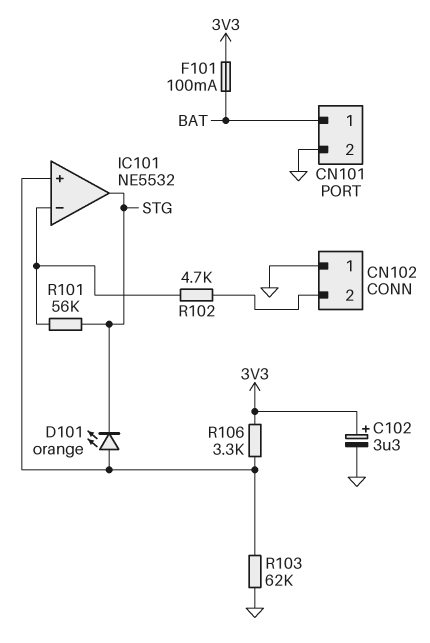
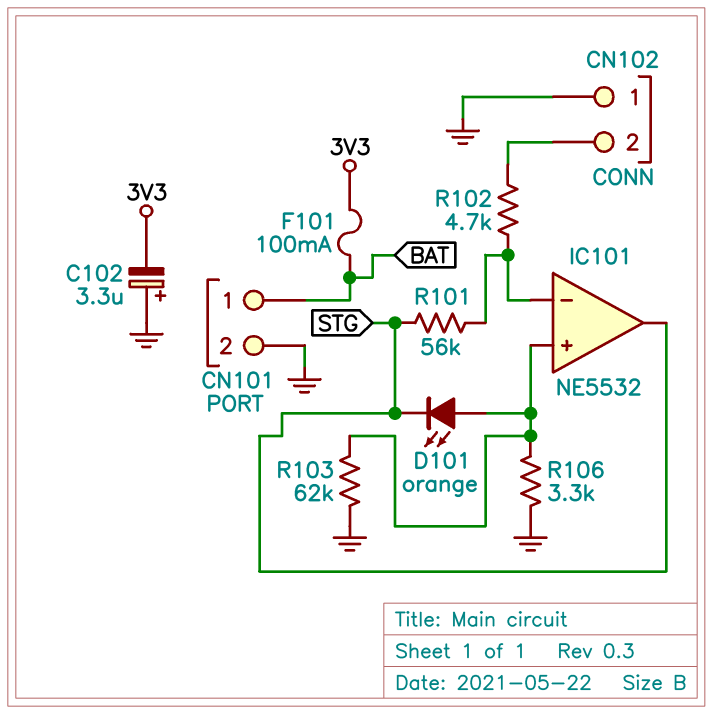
C102: 3.3uF (plus 3V3, minus GND) -> 3.3uF (plus GND, minus 3V3)
R106: 3.3k (3V3, IC101/in+) -> 3.3k (GND, IC101/in+)

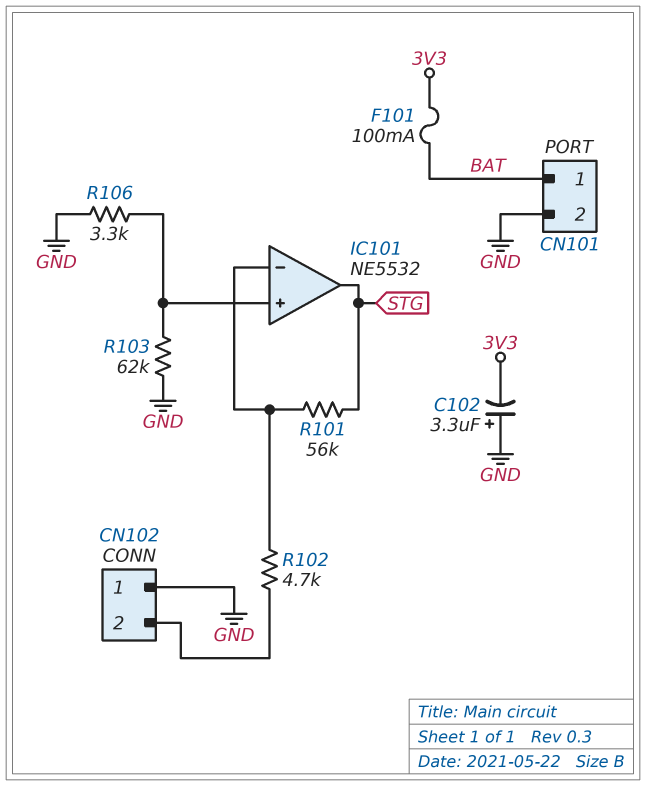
D101: LED orange (A IC101/in+, K STG) -> none

